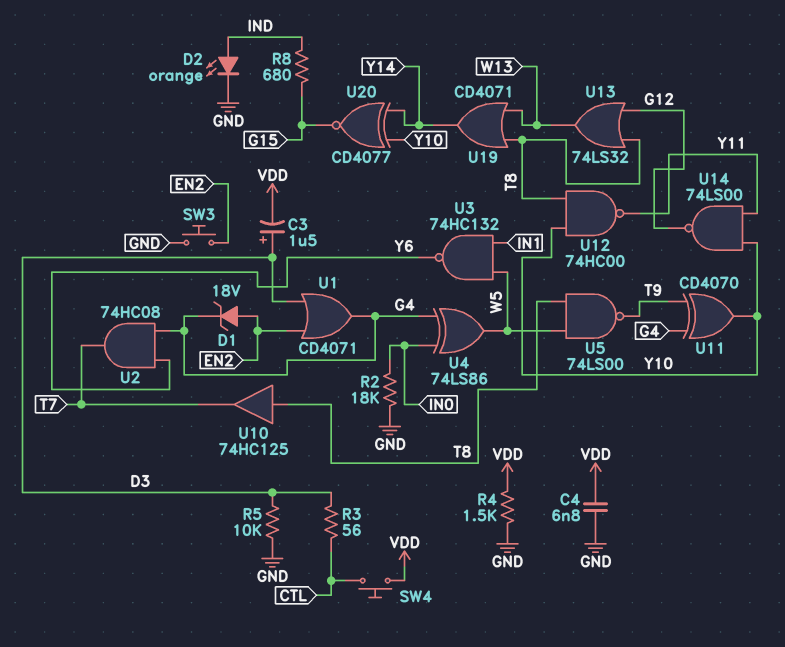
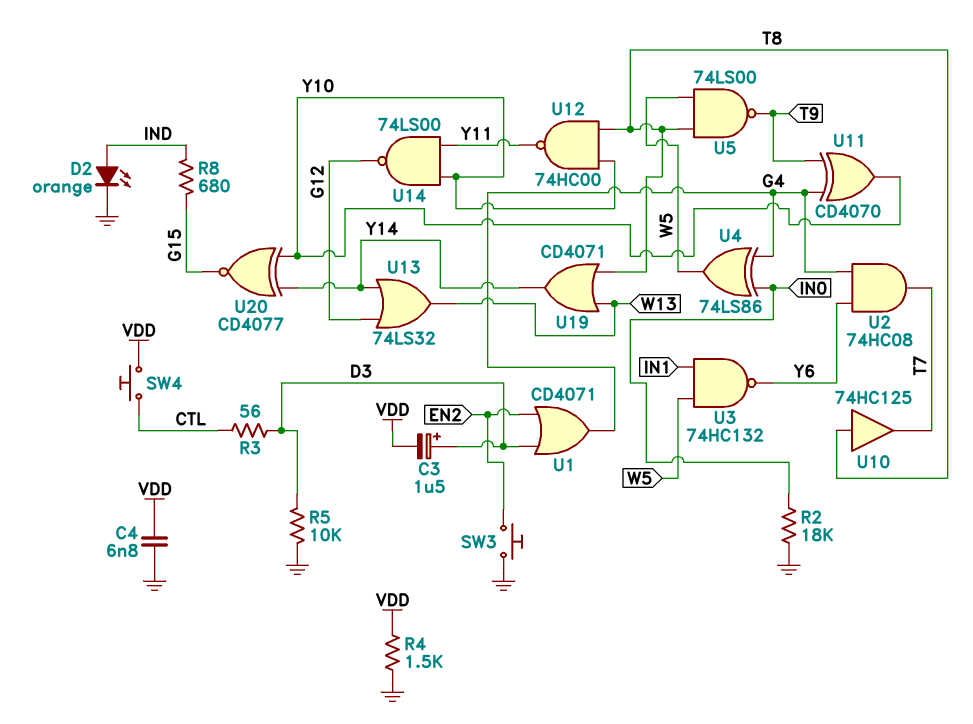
D1: zener 18V (A EN2, K G4) -> none
U13: OR 74LS32 (in G12, in T8, out W13) -> OR 74LS32 (in G12, in Y14, out W13)

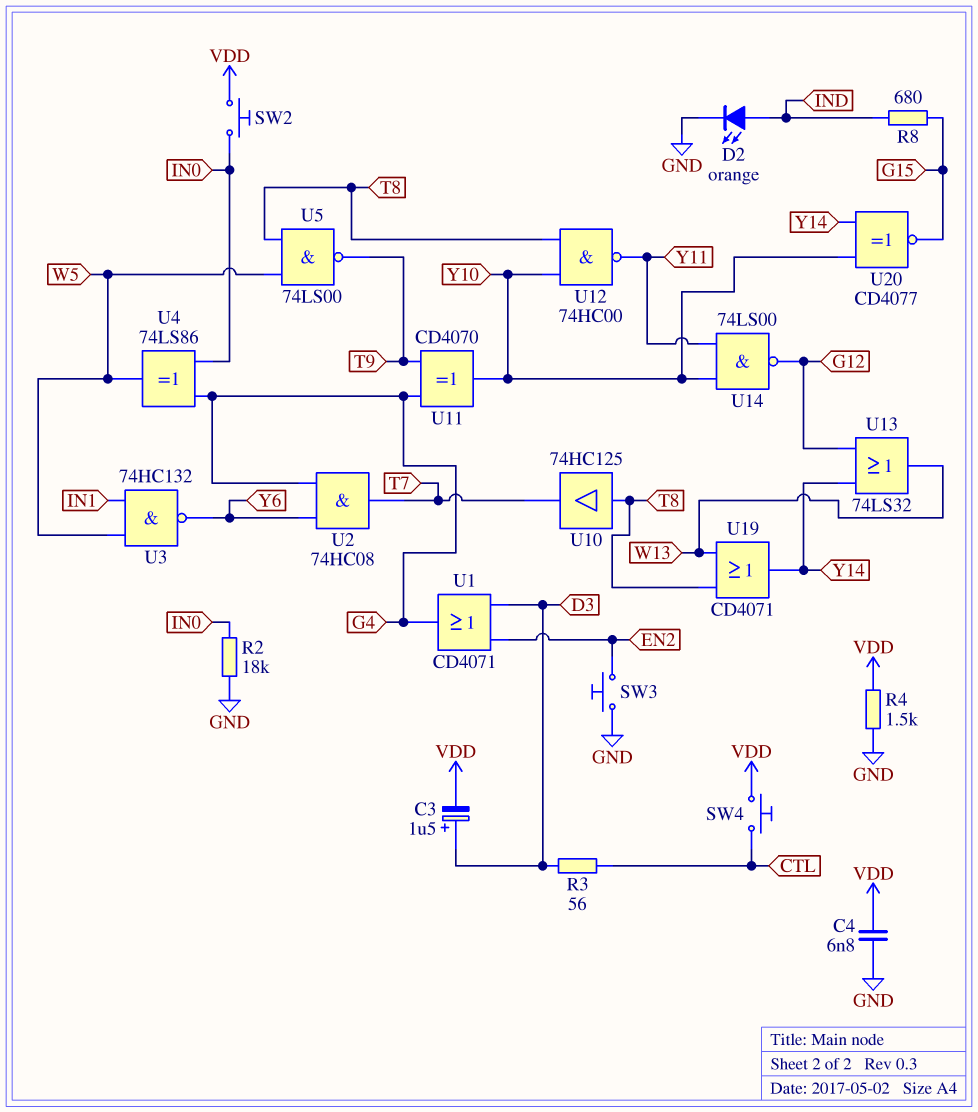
R5: 10k (D3, GND) -> none
SW2: none -> button (IN0, VDD)

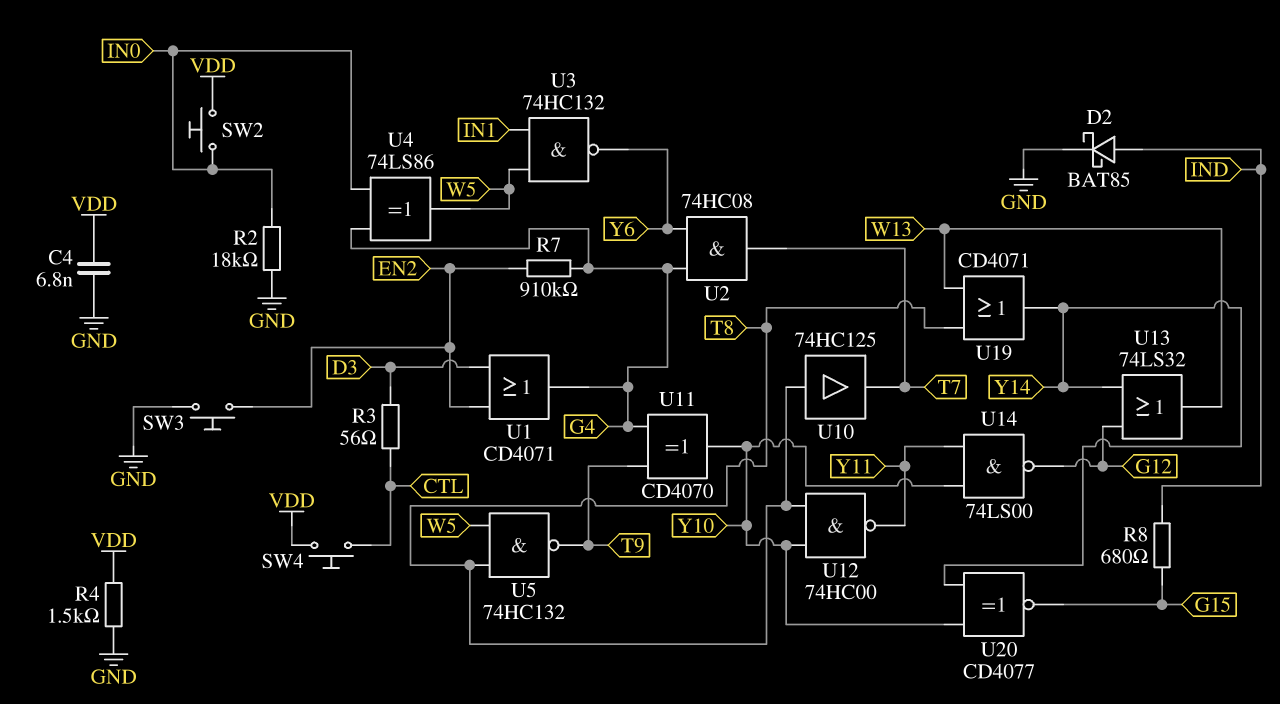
C3: 1.5uF (plus D3, minus VDD) -> none
D2: LED orange (A IND, K GND) -> schottky BAT85 (A IND, K GND)
R7: none -> 910k (EN2, G4)
U5: NAND 74LS00 (in T8, in W5, out T9) -> NAND 74HC132 (in T8, in W5, out T9)

